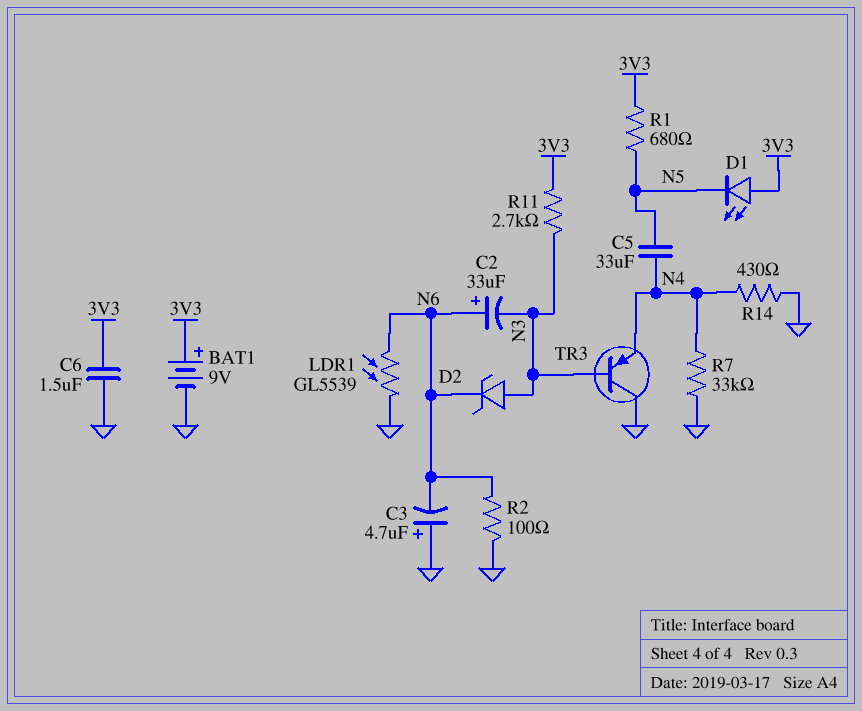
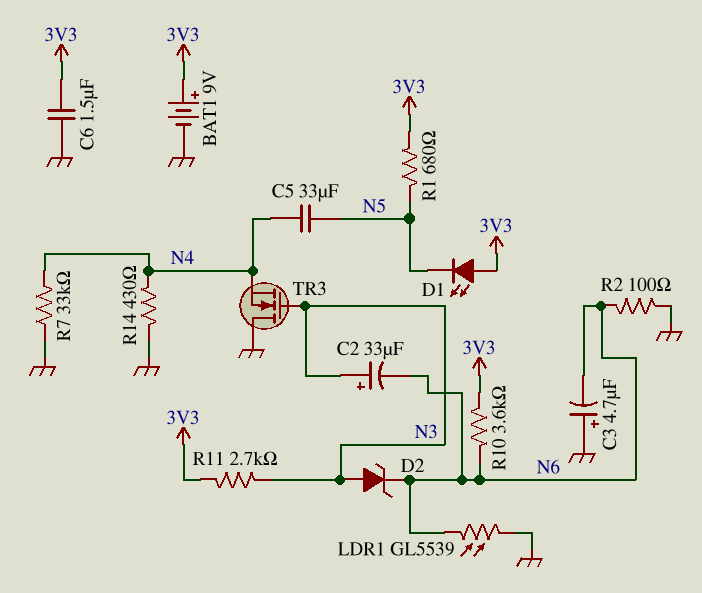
C2: 33uF (plus N6, minus N3) -> 33uF (plus N3, minus N6)
R10: none -> 3.6k (3V3, N6)
TR3: PNP (B N3, C GND, E N4) -> NMOS (G N3, D GND, S N4)

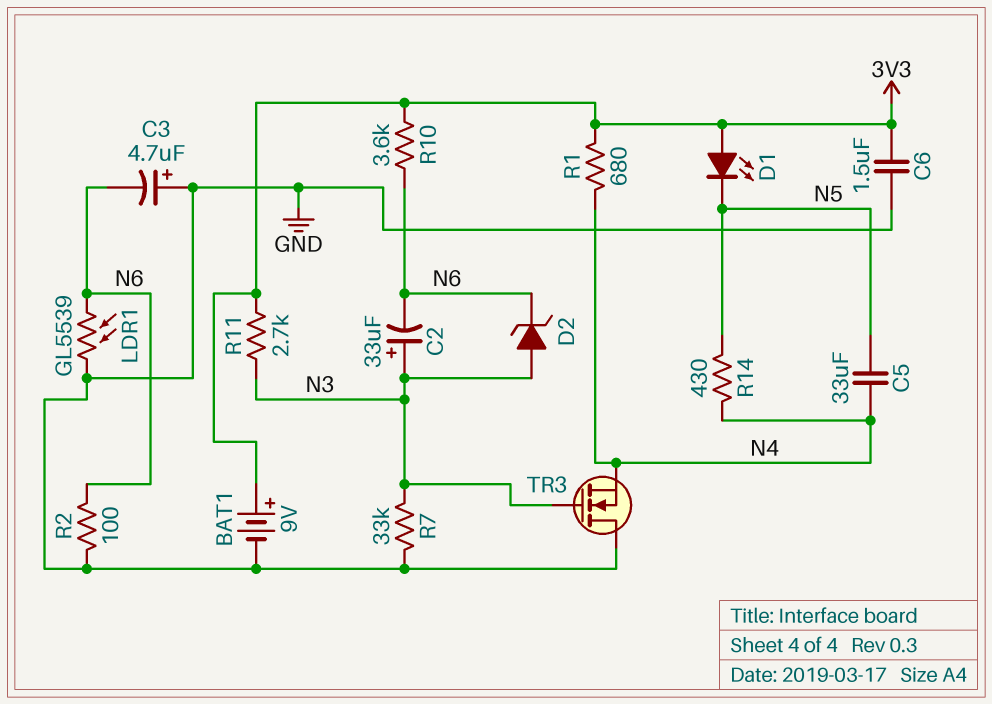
R1: 680 (3V3, N5) -> 680 (3V3, N4)
R7: 33k (GND, N4) -> 33k (GND, N3)
R14: 430 (GND, N4) -> 430 (N4, N5)

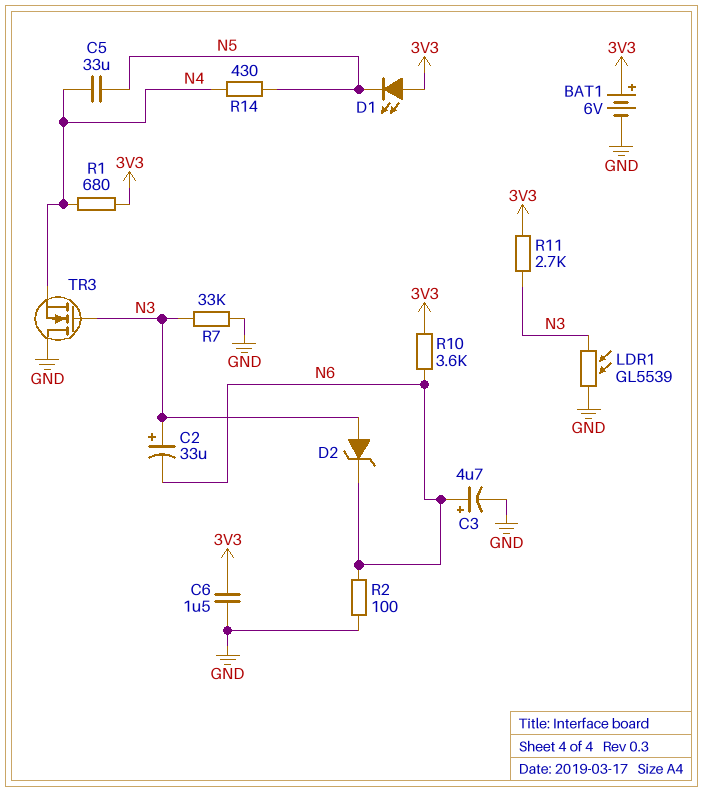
BAT1: 9V (plus 3V3, minus GND) -> 6V (plus 3V3, minus GND)
C3: 4.7uF (plus GND, minus N6) -> 4.7uF (plus N6, minus GND)
LDR1: GL5539 (GND, N6) -> GL5539 (GND, N3)

